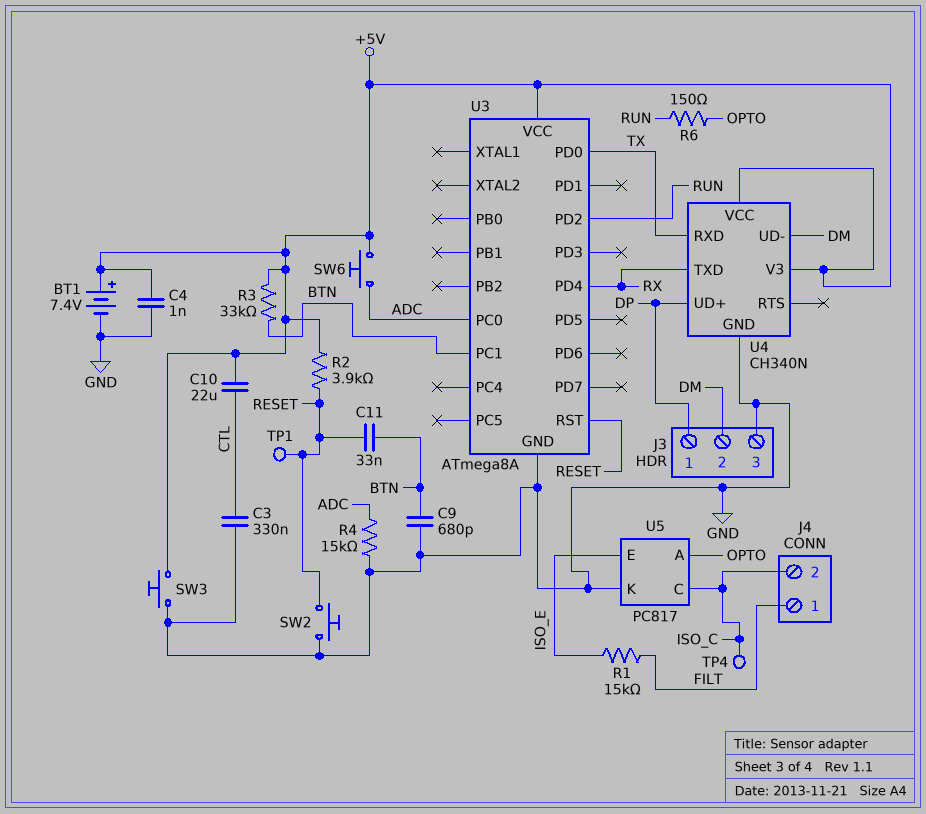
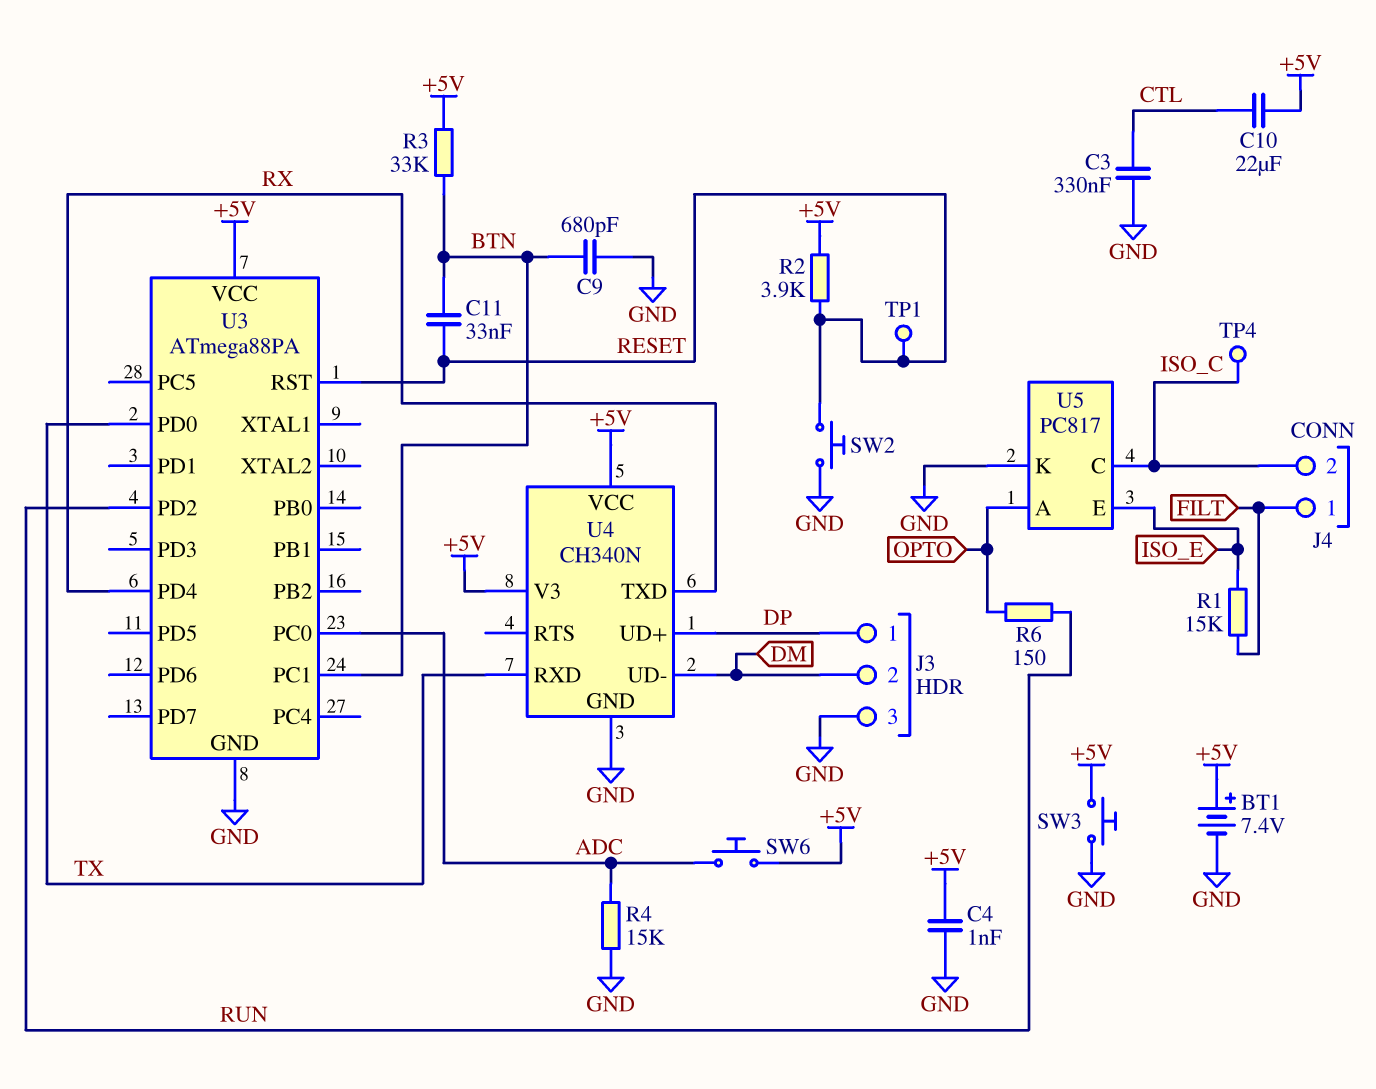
U3: ATmega8A -> ATmega88PA

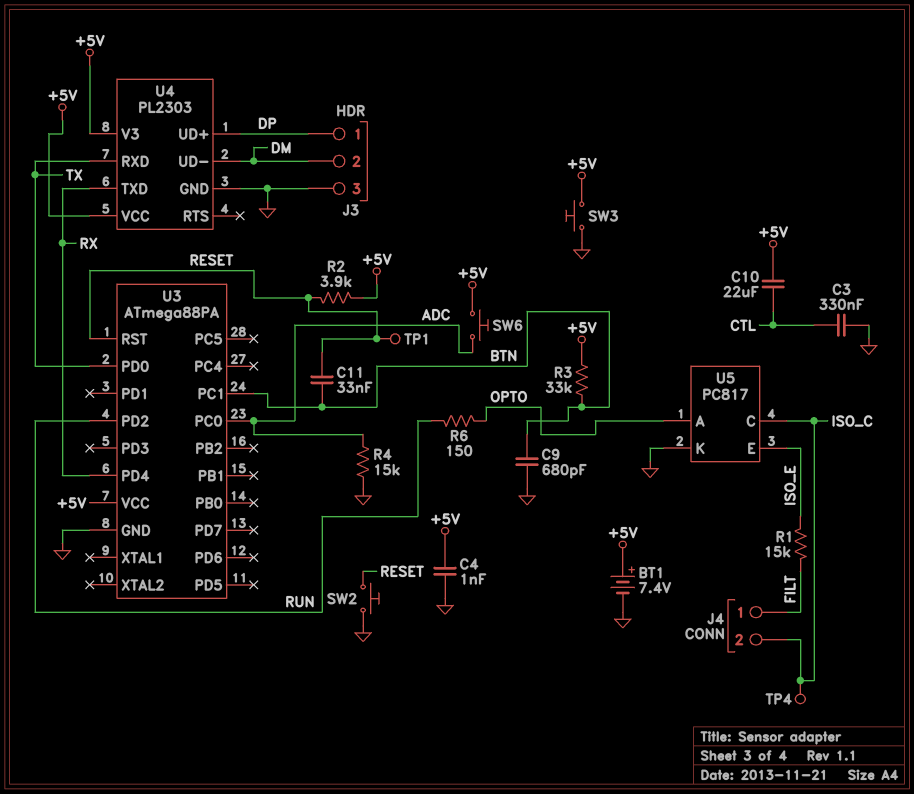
U4: CH340N -> PL2303

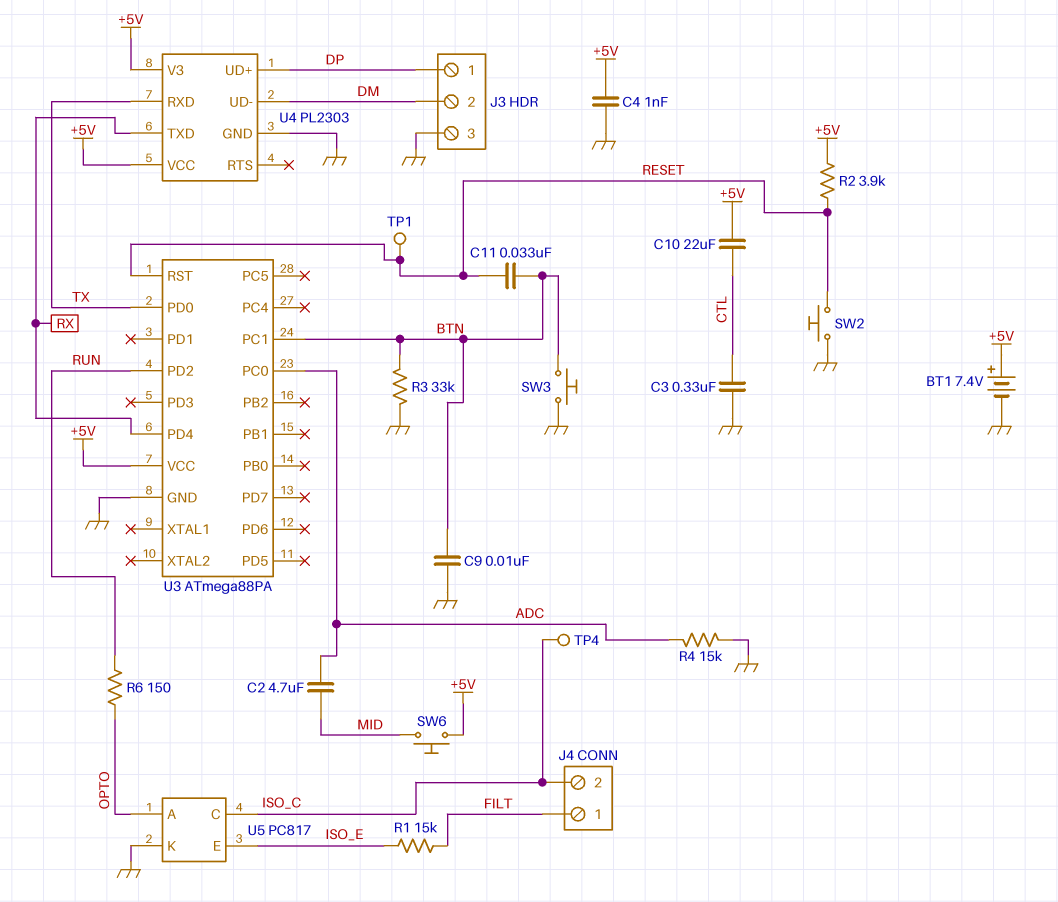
C2: none -> 4.7uF (ADC, MID)
C9: 680pF (BTN, GND) -> 10nF (BTN, GND)
R3: 33k (+5V, BTN) -> 33k (BTN, GND)
SW3: button (+5V, GND) -> button (BTN, GND)
SW6: button (+5V, ADC) -> button (+5V, MID)

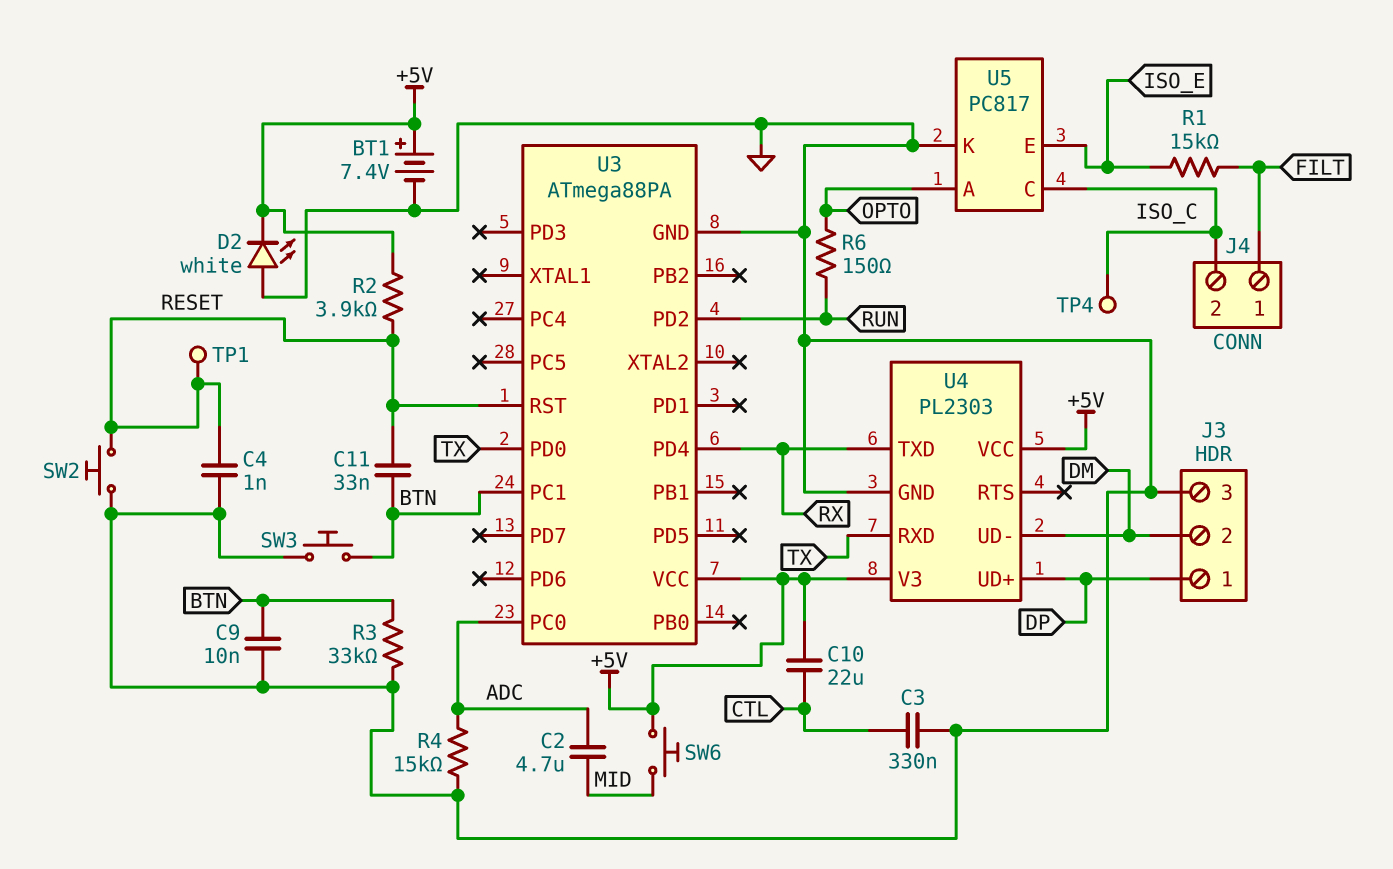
C4: 1nF (+5V, GND) -> 1nF (GND, RESET)
D2: none -> LED white (A GND, K +5V)

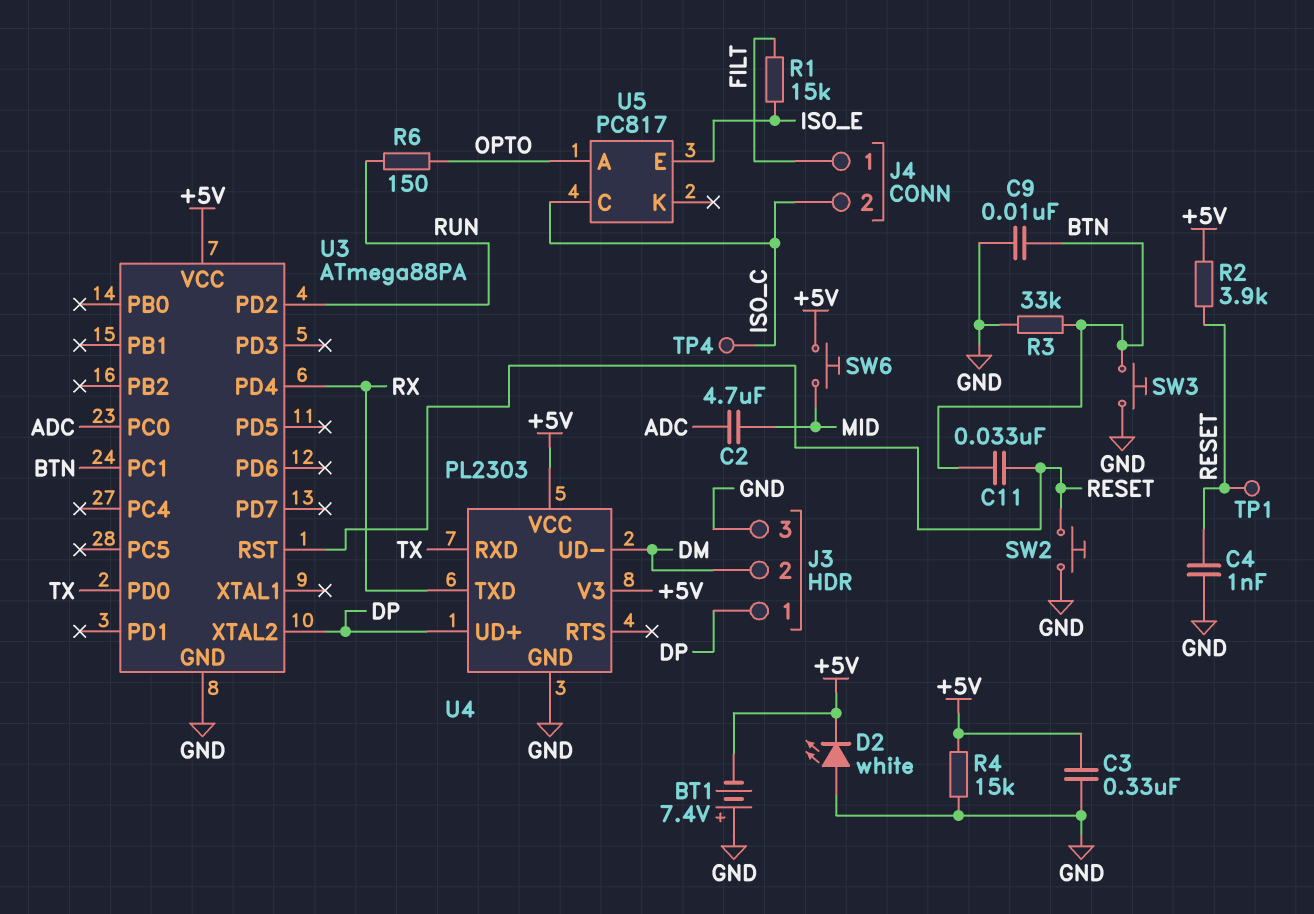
BT1: 7.4V (plus +5V, minus GND) -> 7.4V (plus GND, minus +5V)
C3: 330nF (CTL, GND) -> 330nF (+5V, GND)
C10: 22uF (+5V, CTL) -> none
R4: 15k (ADC, GND) -> 15k (+5V, GND)
U3 pin XTAL2: none -> DP
U5 pin K: GND -> none

